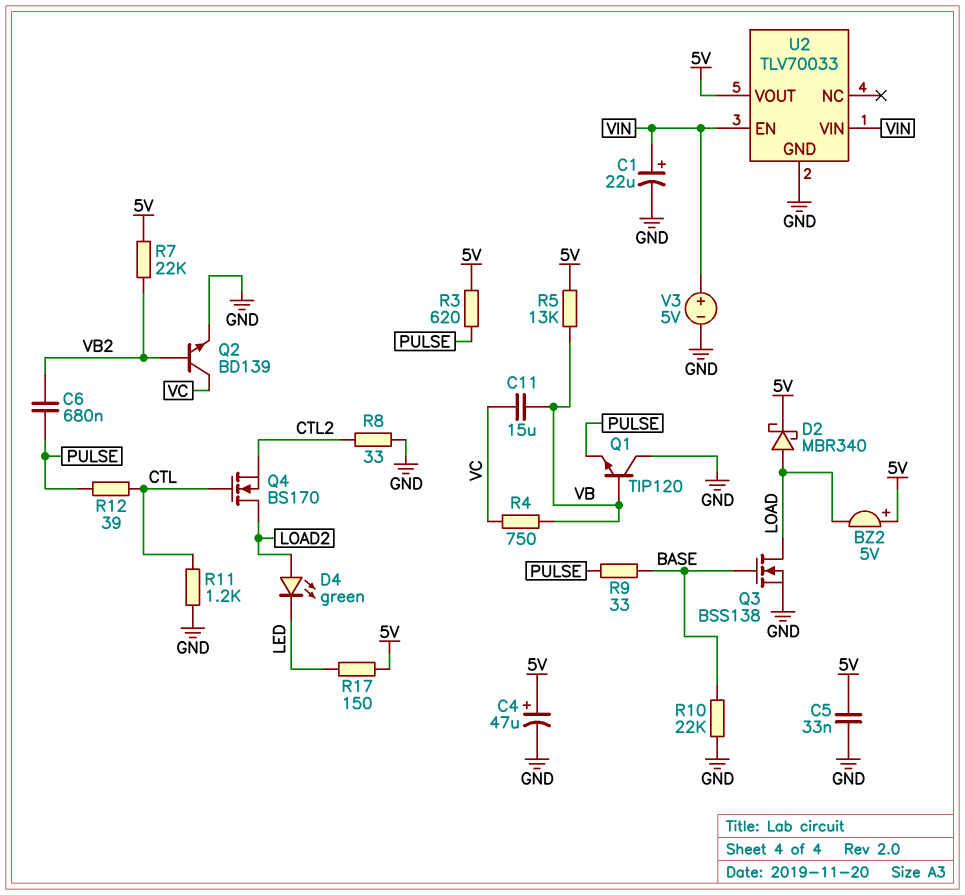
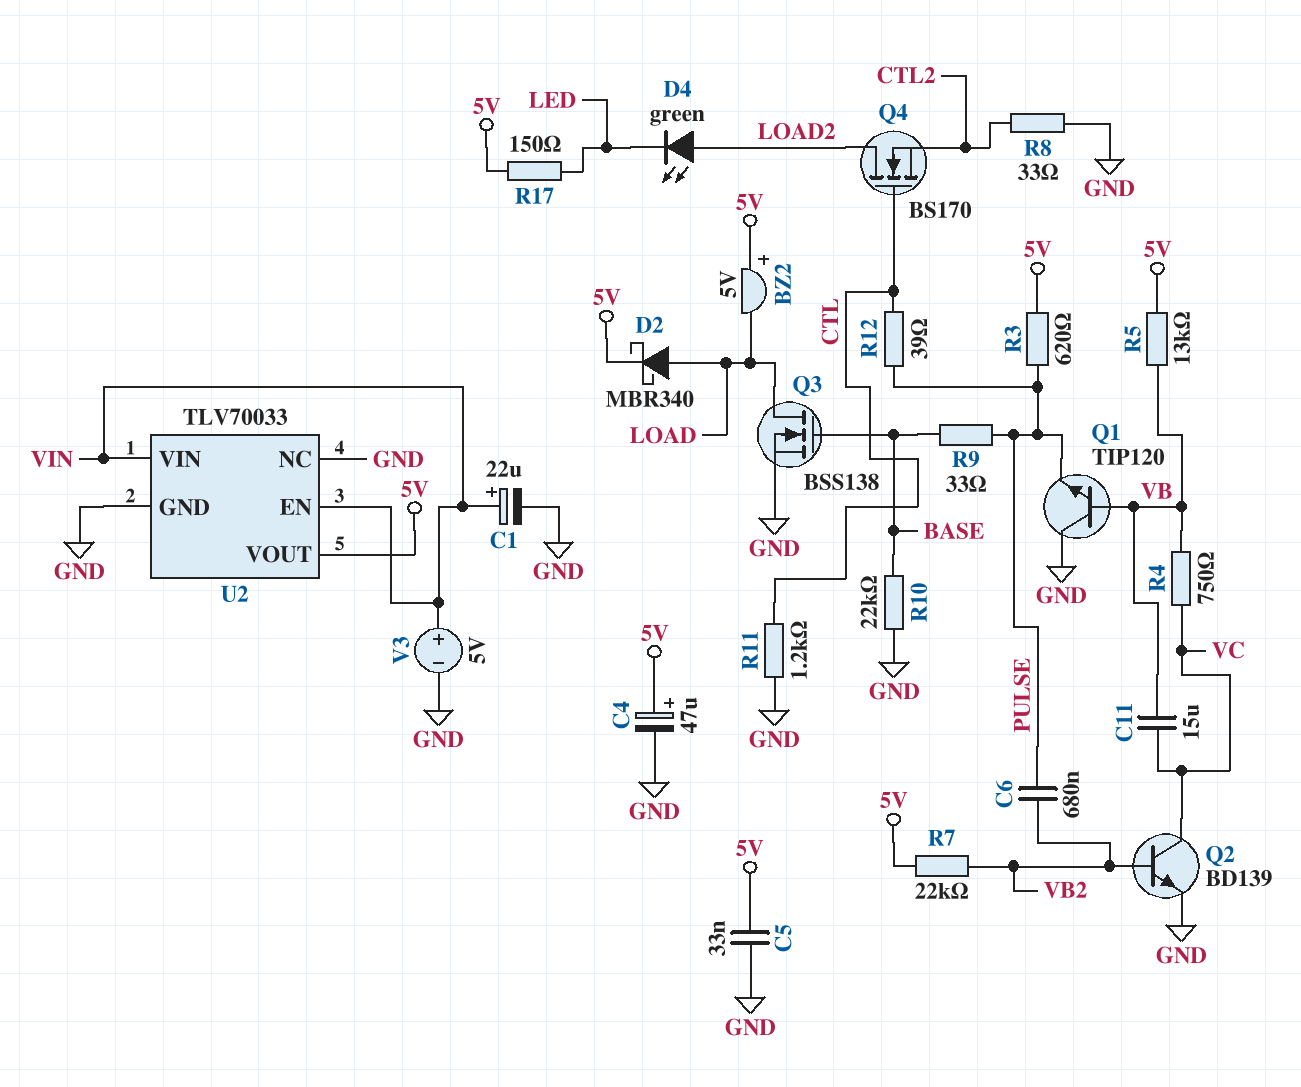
U2 pin NC: none -> GND

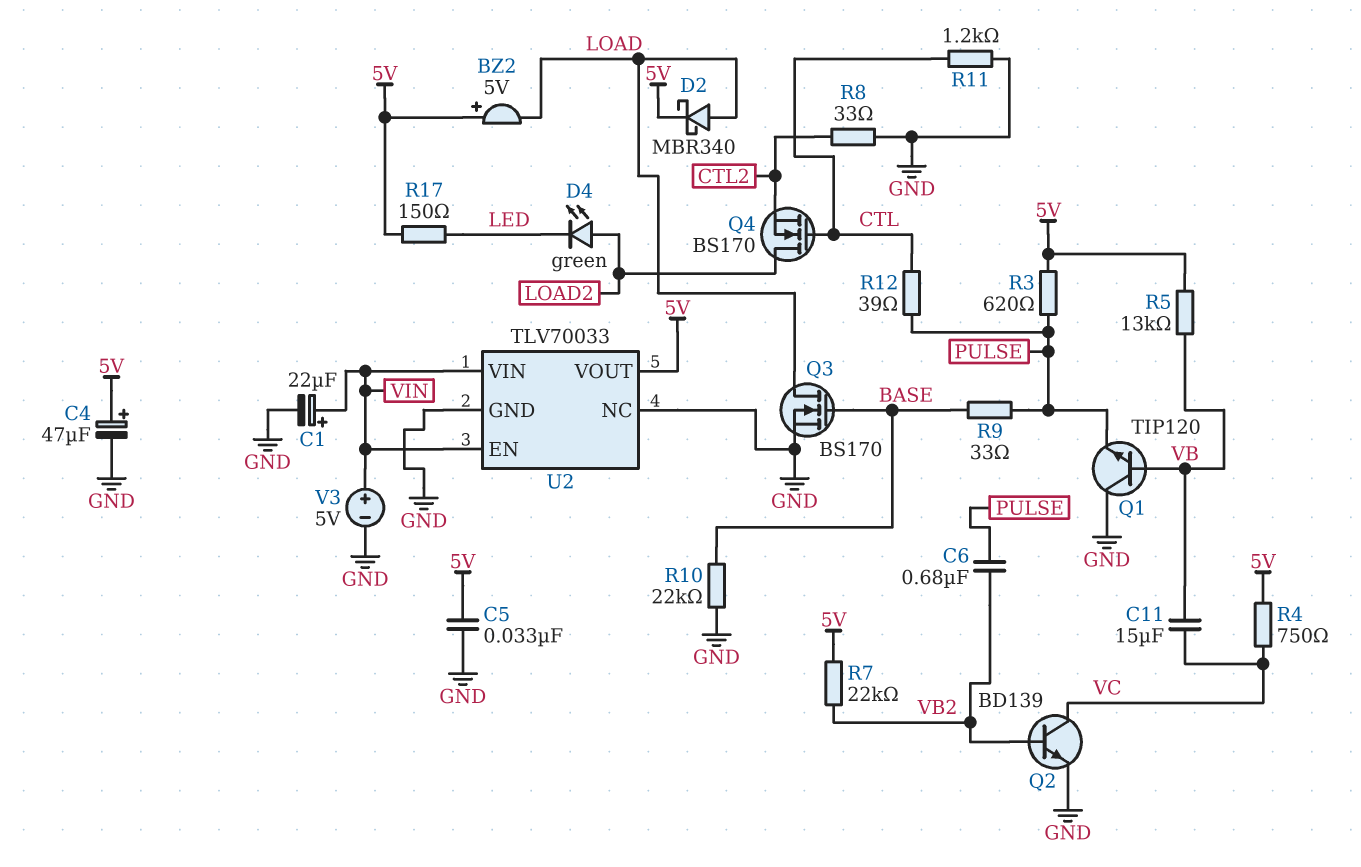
Q3: NMOS BSS138 (G BASE, D LOAD, S GND) -> NMOS BS170 (G BASE, D LOAD, S GND)
R4: 750 (VB, VC) -> 750 (5V, VC)

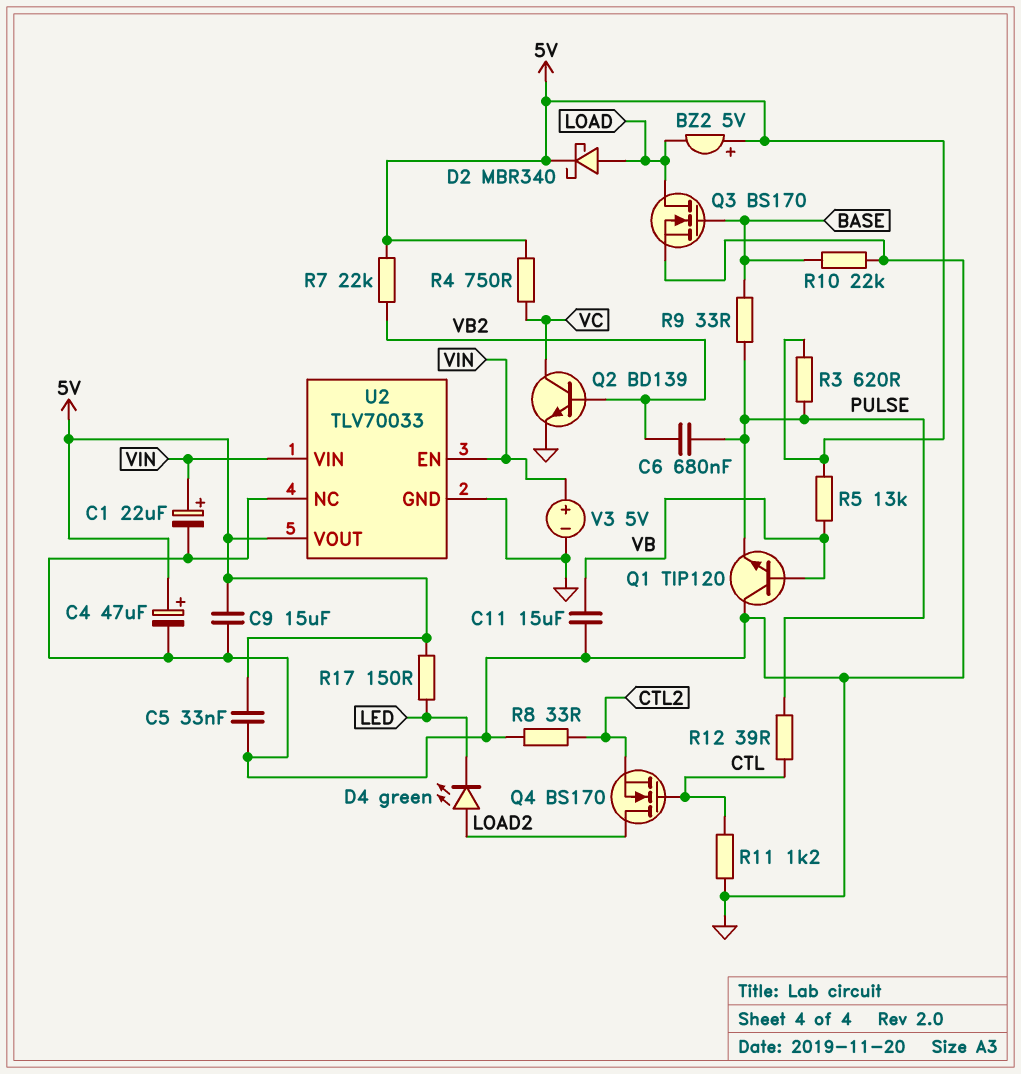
C9: none -> 15uF (5V, GND)
C11: 15uF (VB, VC) -> 15uF (GND, VB)

